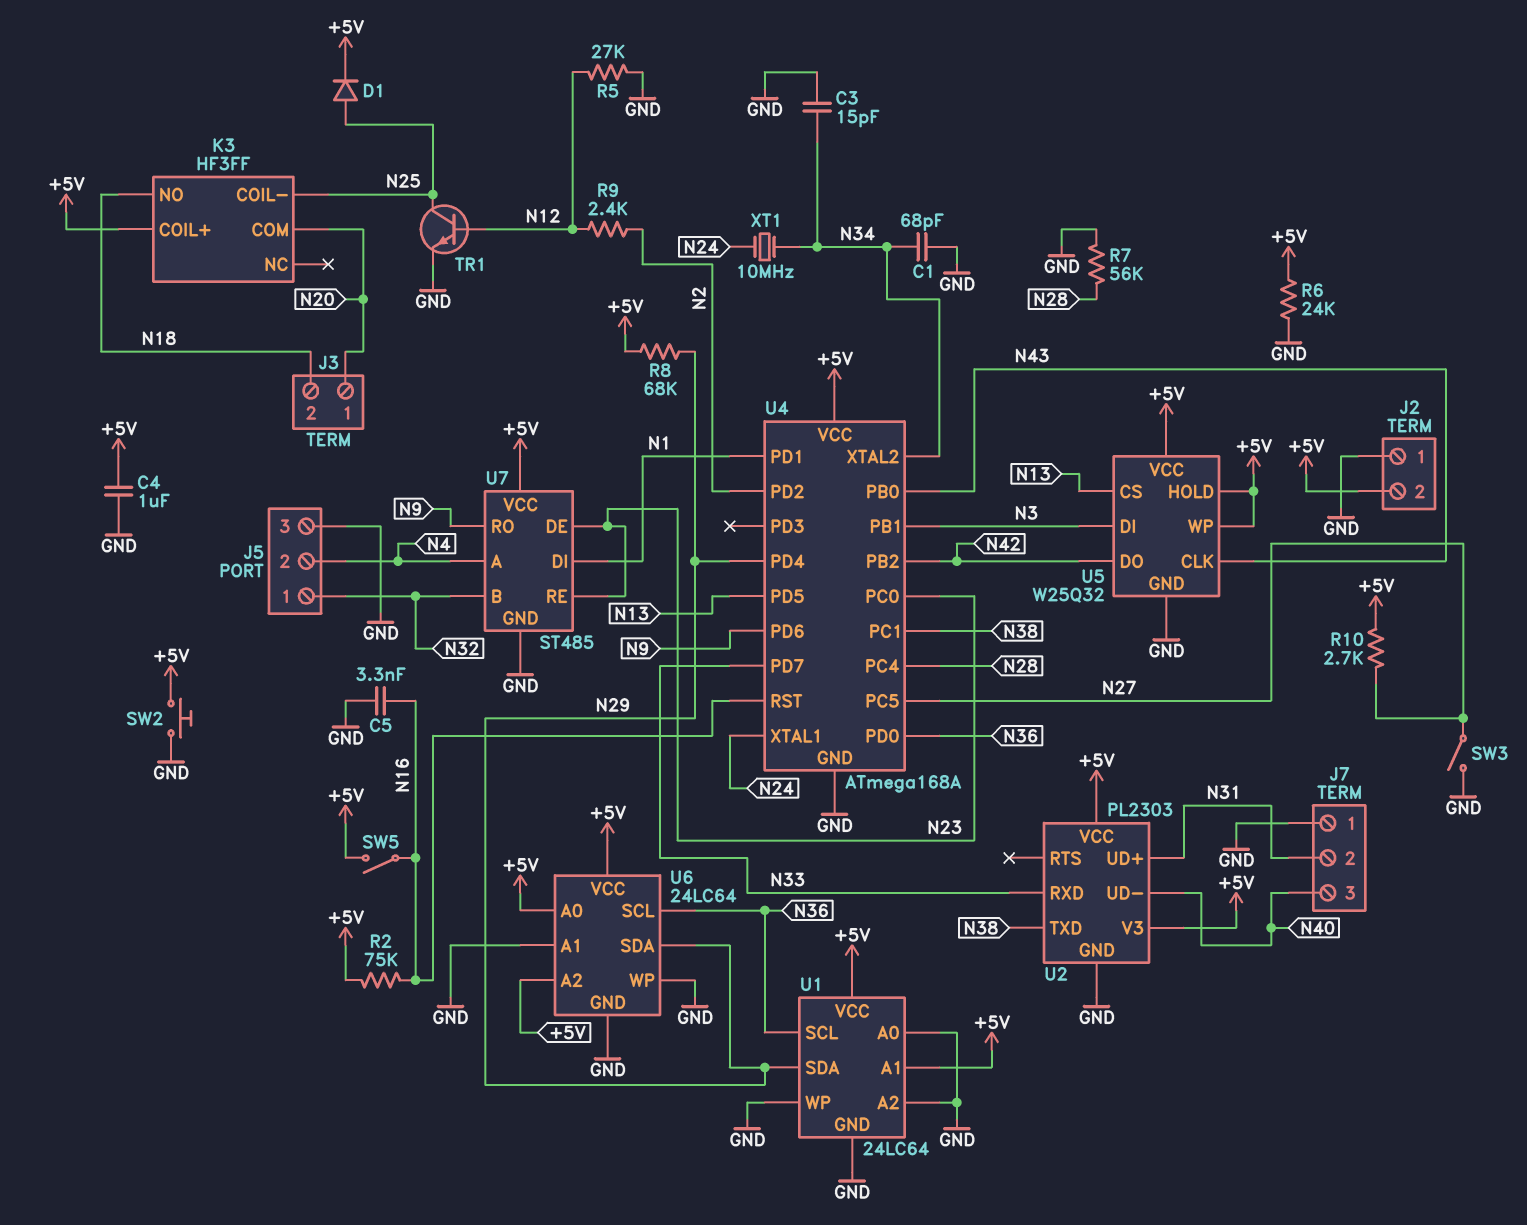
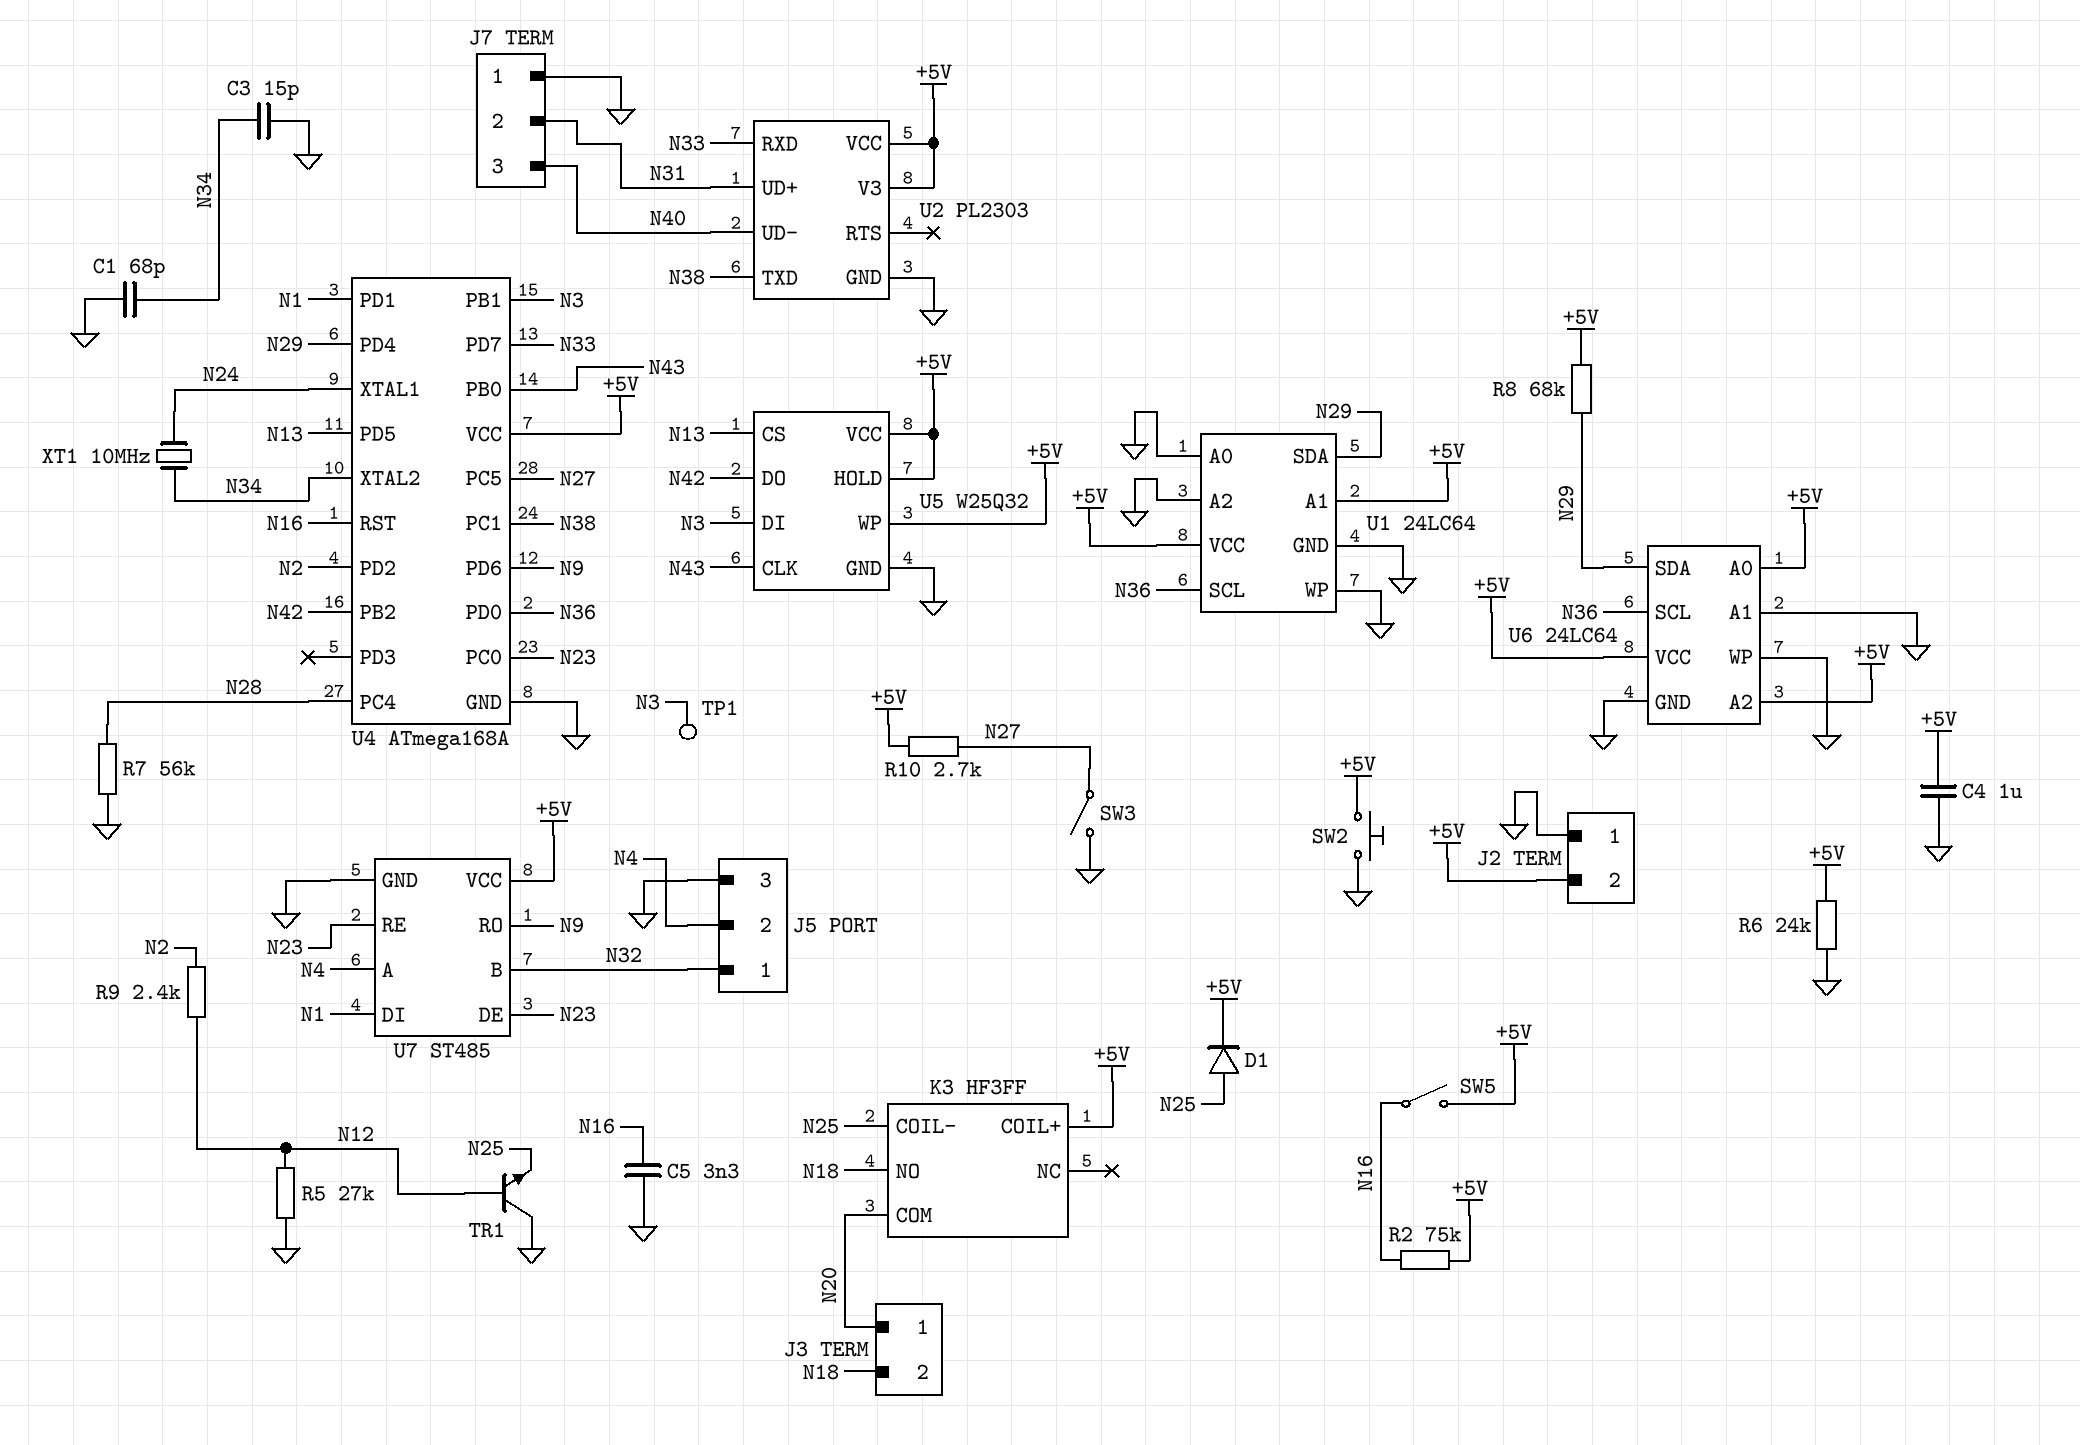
TP1: none -> test point (N3)
TR1: NPN (B N12, C N25, E GND) -> NPN (B N12, C GND, E N25)

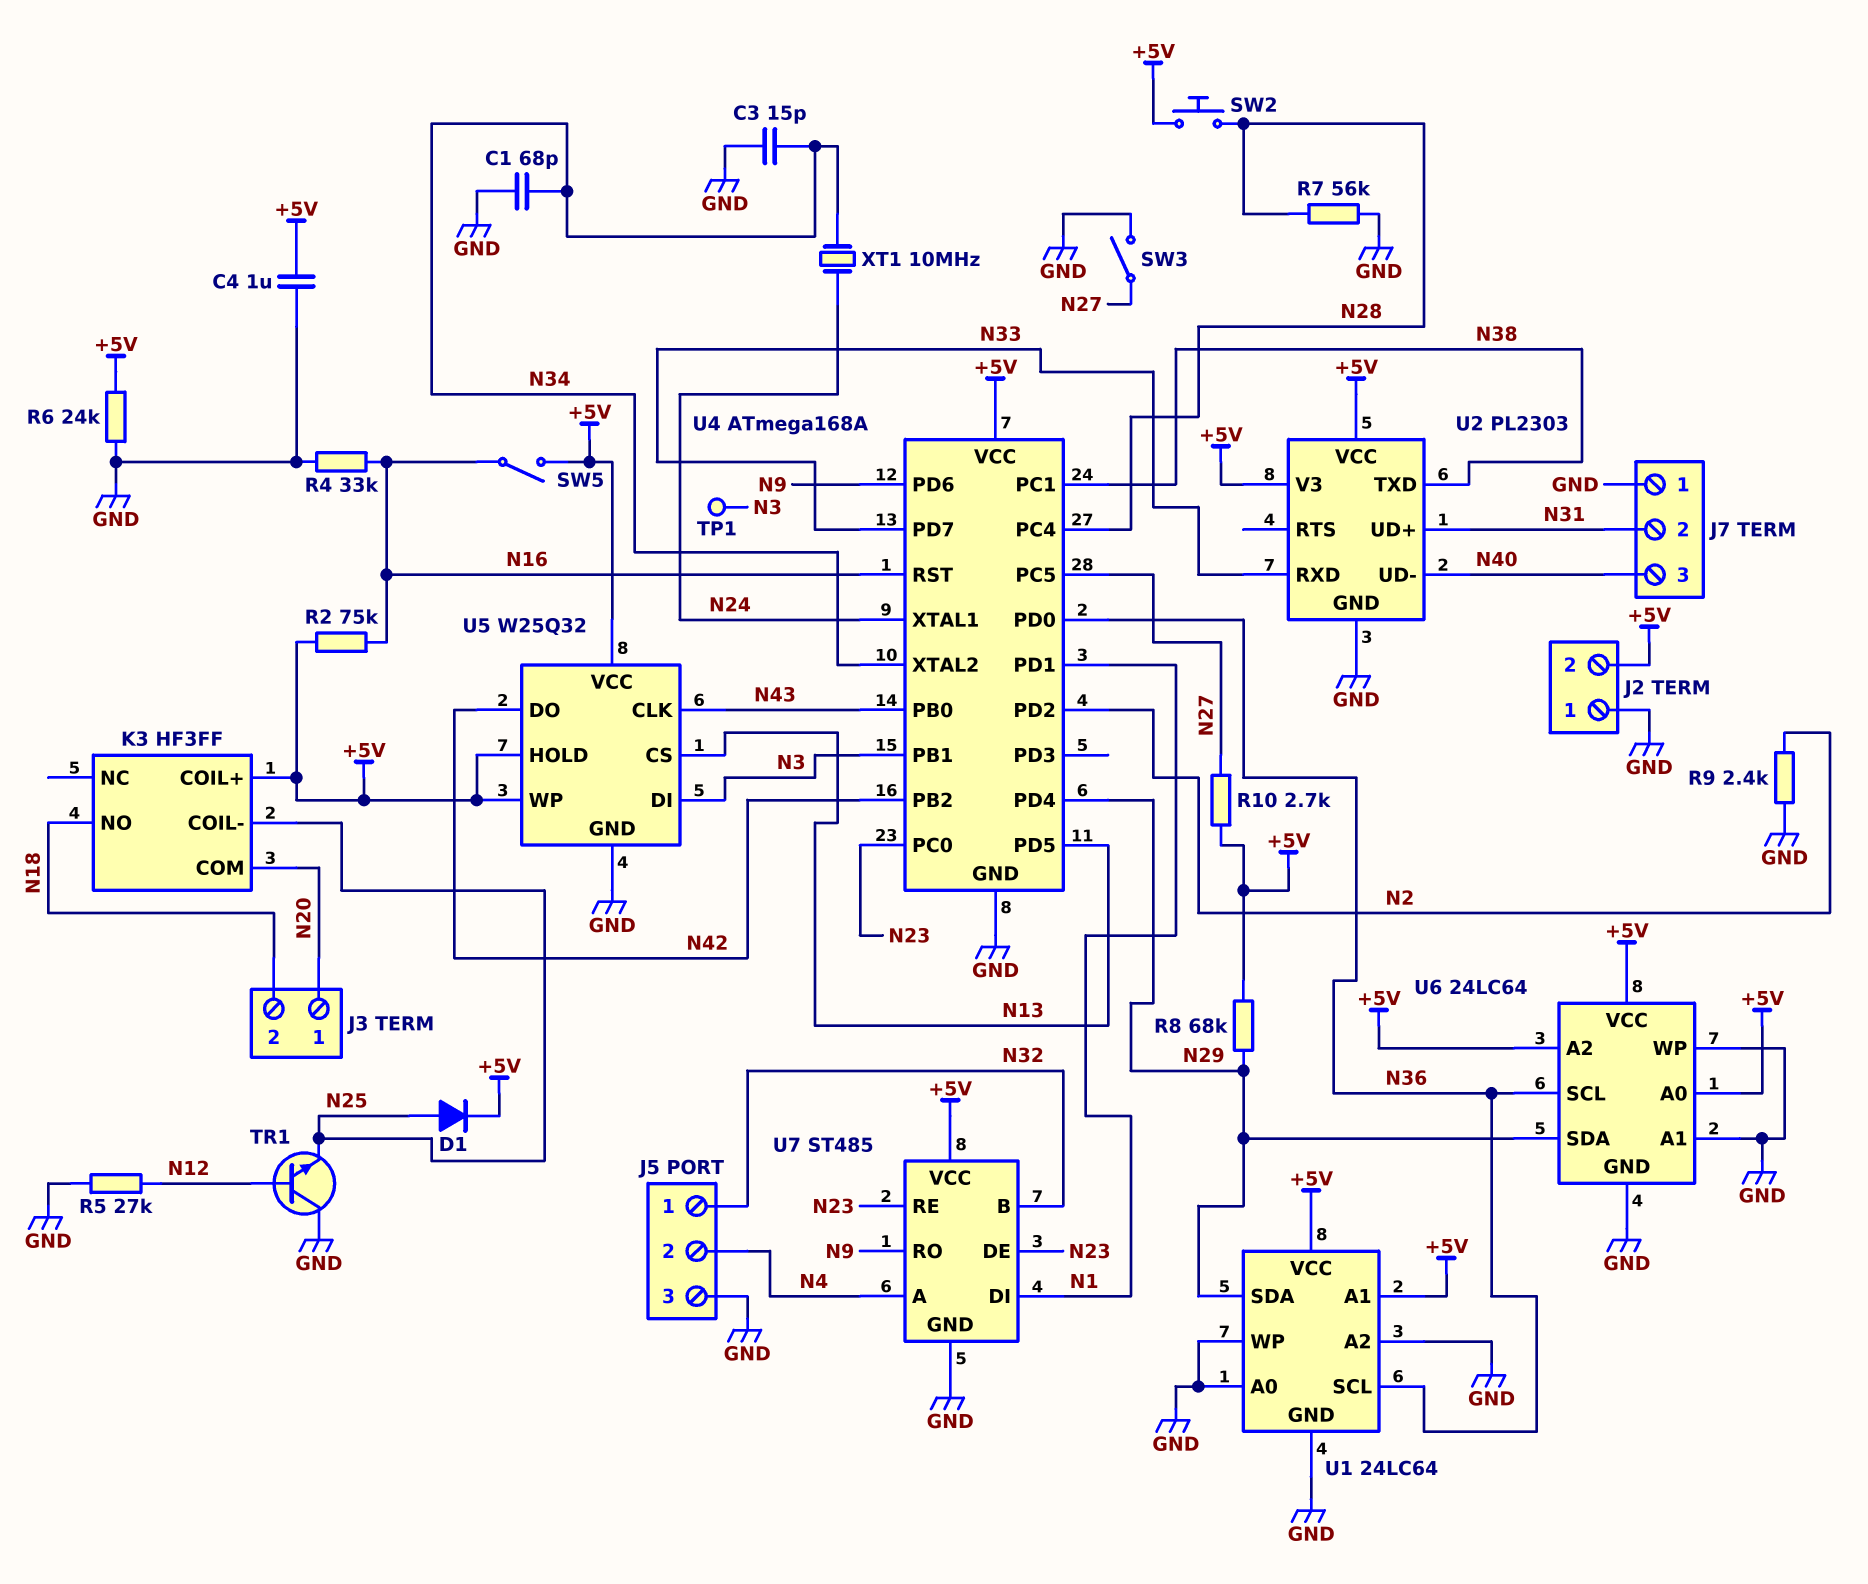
C5: 3.3nF (GND, N16) -> none
R4: none -> 33k (GND, N16)
R9: 2.4k (N2, N12) -> 2.4k (GND, N2)
SW2: button (+5V, GND) -> button (+5V, N28)

